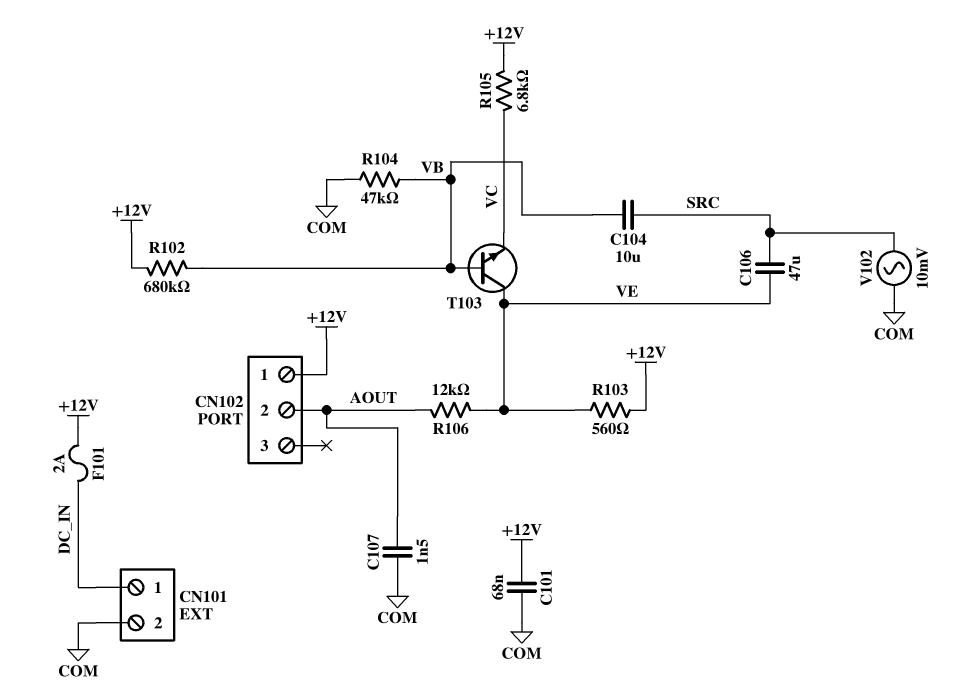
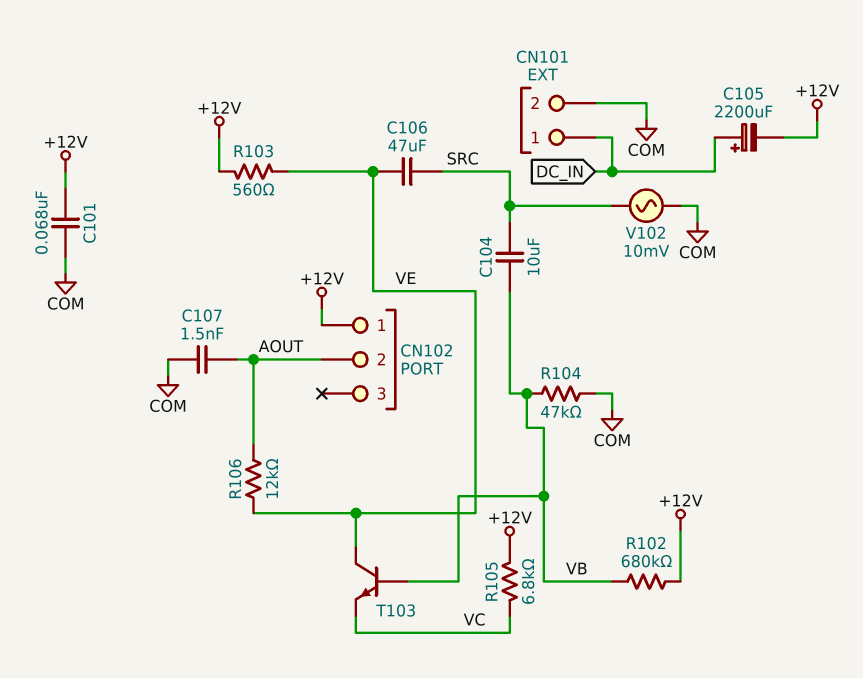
C105: none -> 2200uF (plus DC_IN, minus +12V)
F101: 2A (+12V, DC_IN) -> none

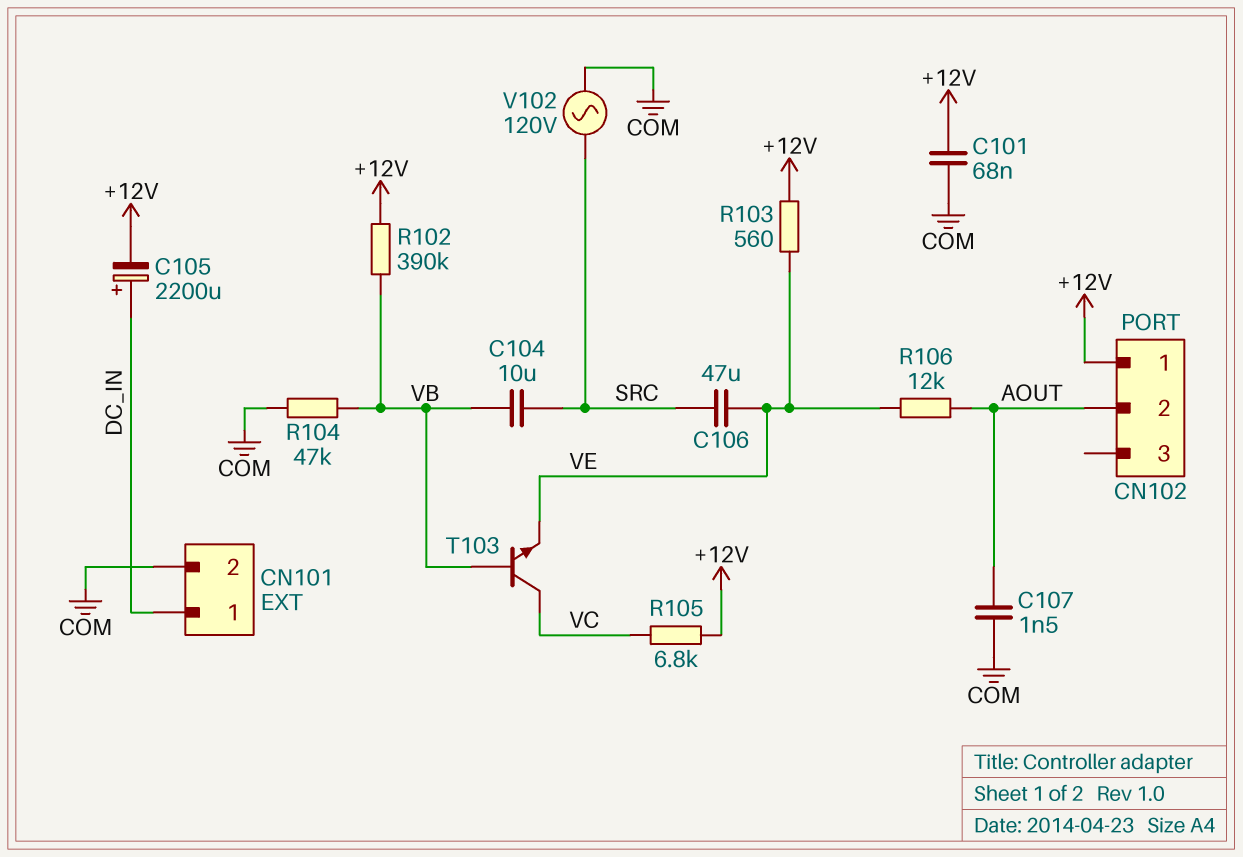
R102: 680k (+12V, VB) -> 390k (+12V, VB)
T103: NPN (B VB, C VE, E VC) -> NPN (B VB, C VC, E VE)
V102: AC 10mV (COM, SRC) -> AC 120V (COM, SRC)

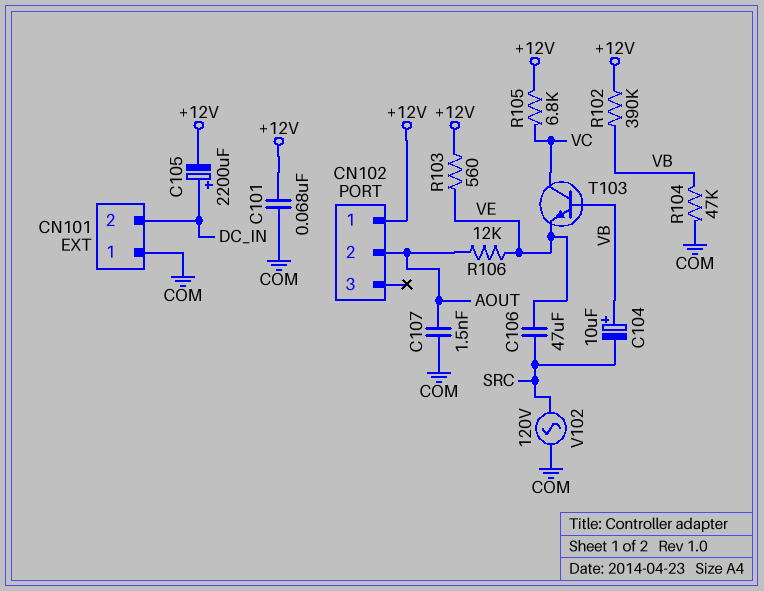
C104: 10uF (SRC, VB) -> 10uF (plus VB, minus SRC)
CN101 pin 1: DC_IN -> COM
CN101 pin 2: COM -> DC_IN

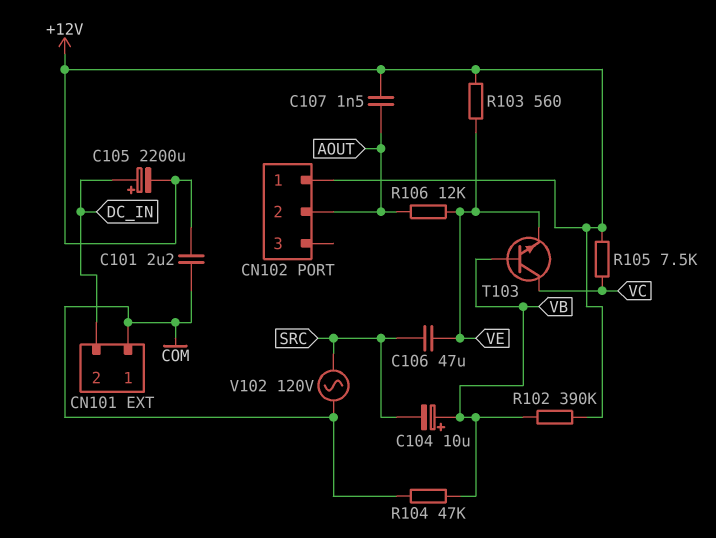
C101: 68nF (+12V, COM) -> 2.2uF (+12V, COM)
C107: 1.5nF (AOUT, COM) -> 1.5nF (+12V, AOUT)
R105: 6.8k (+12V, VC) -> 7.5k (+12V, VC)

